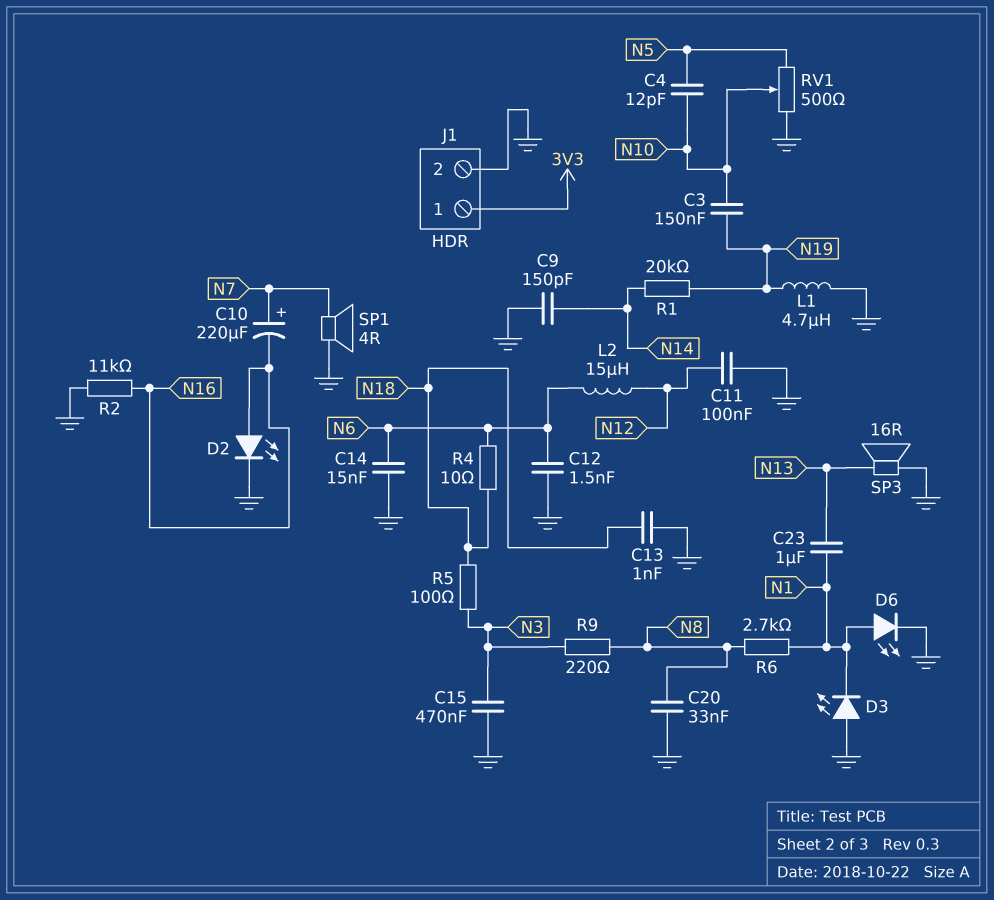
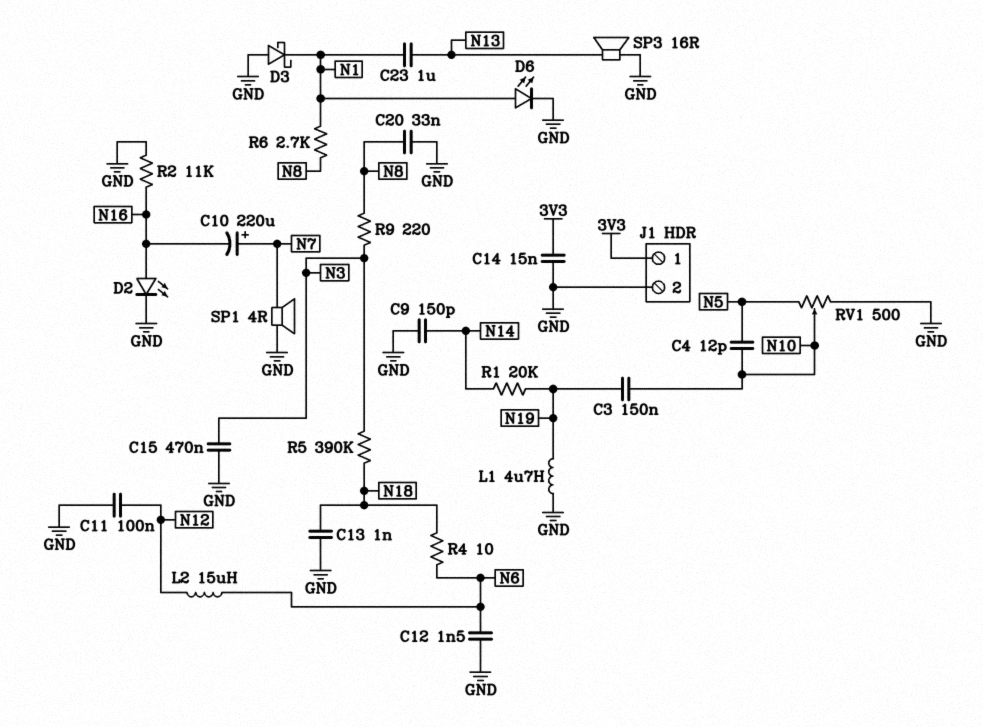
C14: 15nF (GND, N6) -> 15nF (3V3, GND)
D3: LED (A GND, K N1) -> schottky (A GND, K N1)
R5: 100 (N3, N18) -> 390k (N3, N18)

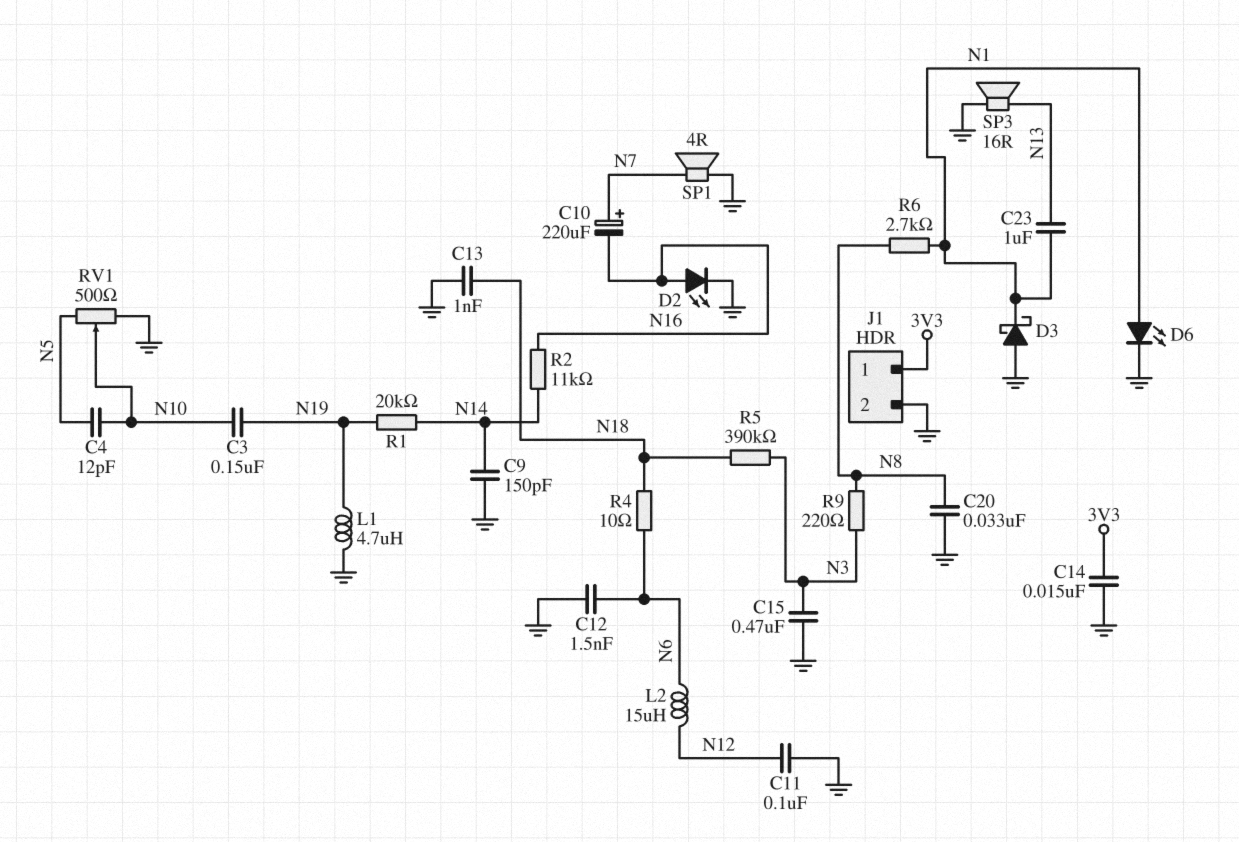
R2: 11k (GND, N16) -> 11k (N14, N16)

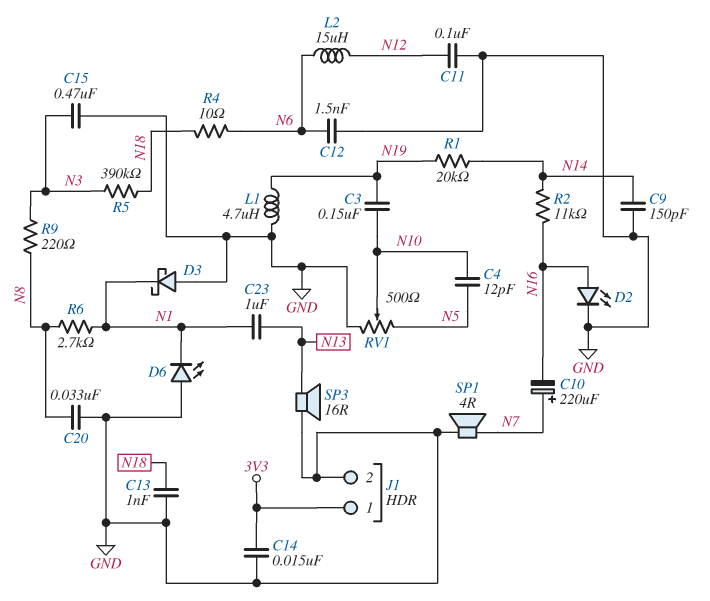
D6: LED (A N1, K GND) -> LED (A GND, K N1)

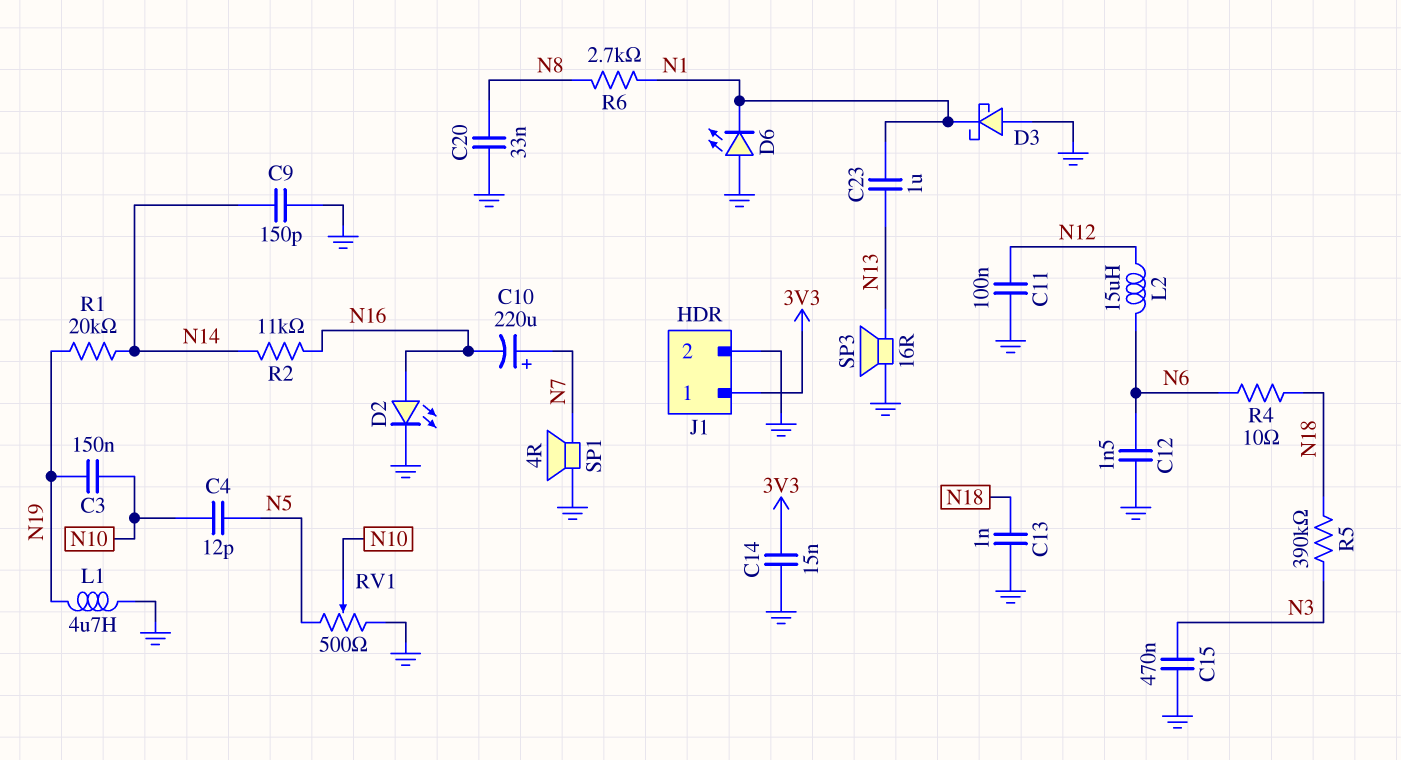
R9: 220 (N3, N8) -> none

